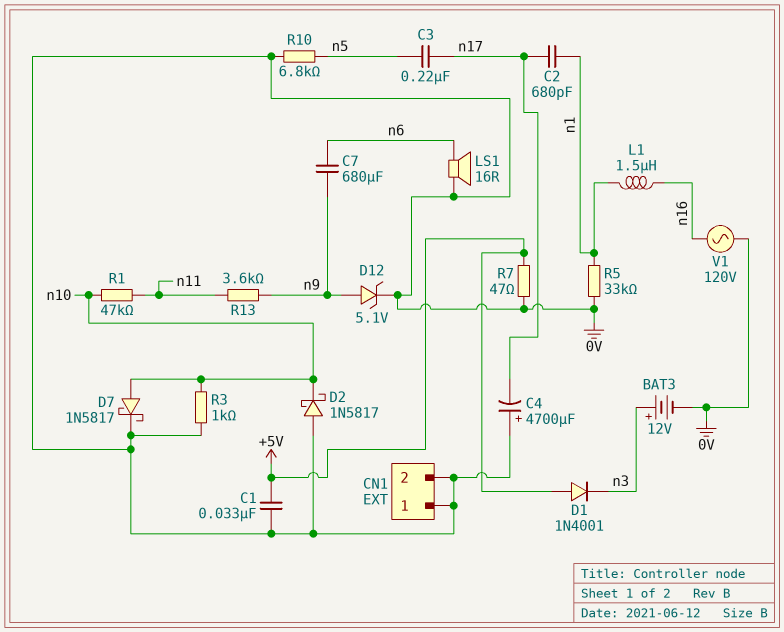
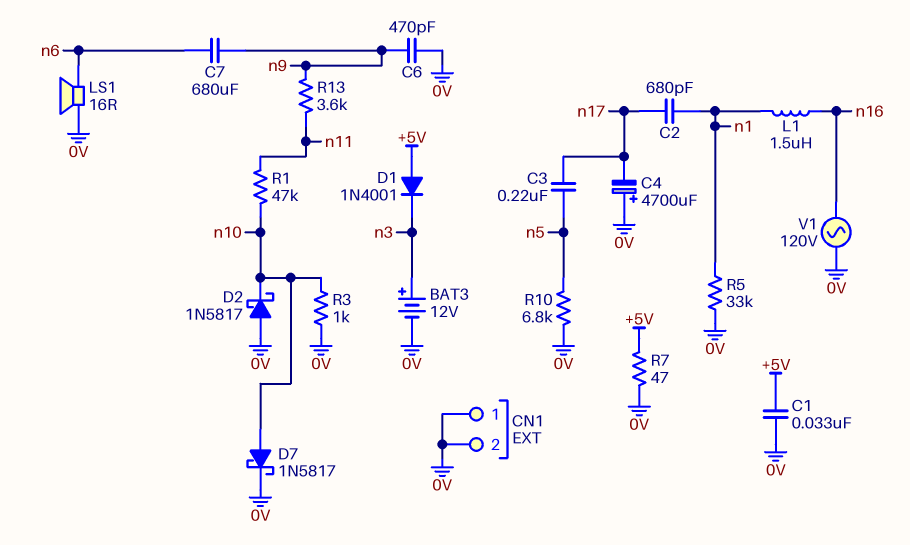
C6: none -> 470pF (0V, n9)
D12: zener 5.1V (A n9, K 0V) -> none

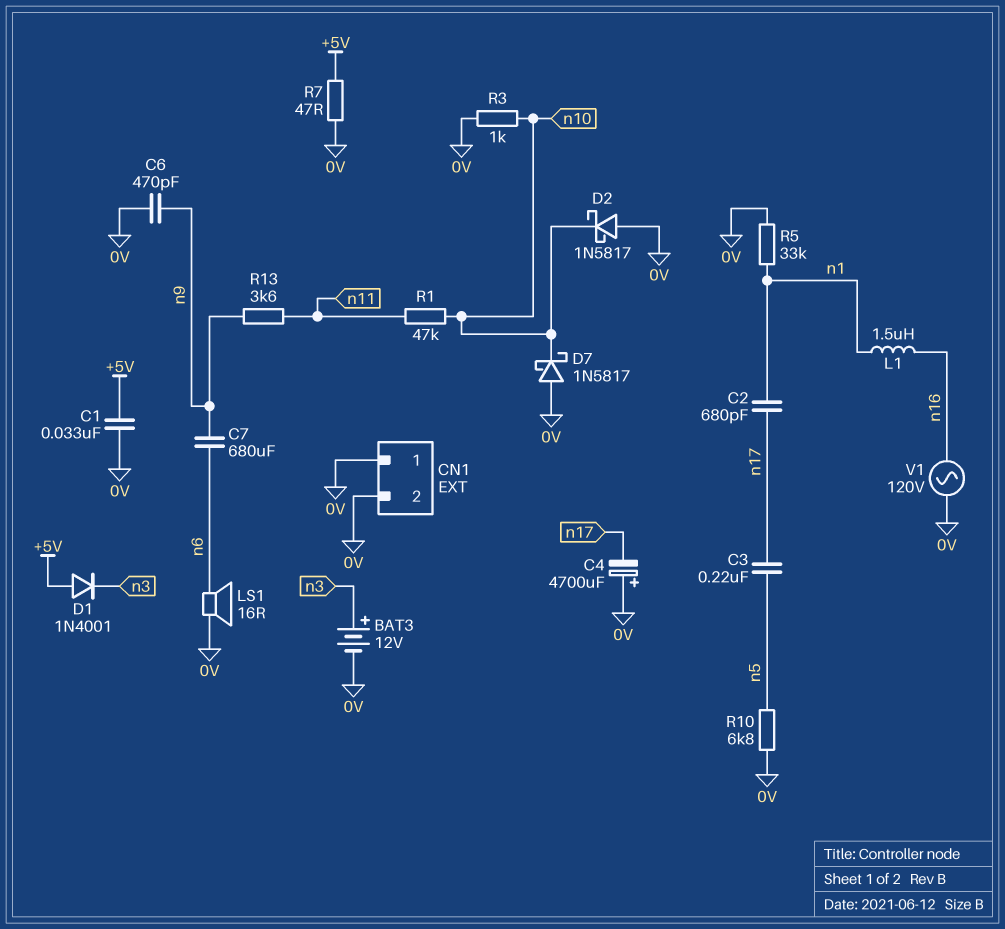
D7: schottky 1N5817 (A n10, K 0V) -> schottky 1N5817 (A 0V, K n10)

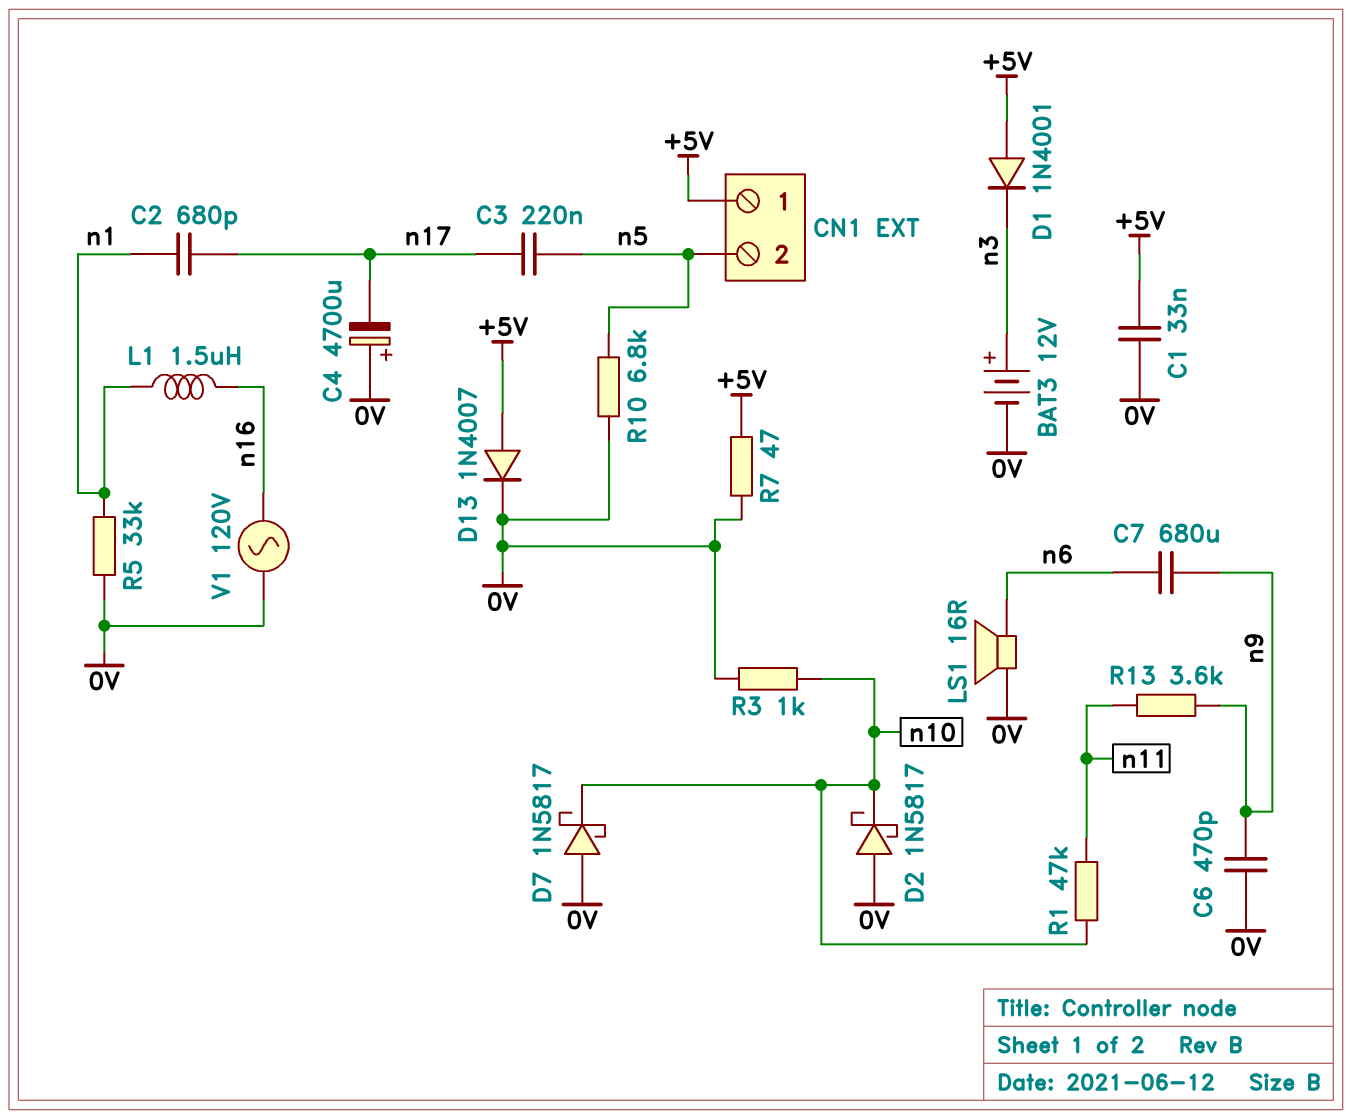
CN1 pin 1: 0V -> +5V
CN1 pin 2: 0V -> n5
D13: none -> diode 1N4007 (A +5V, K 0V)

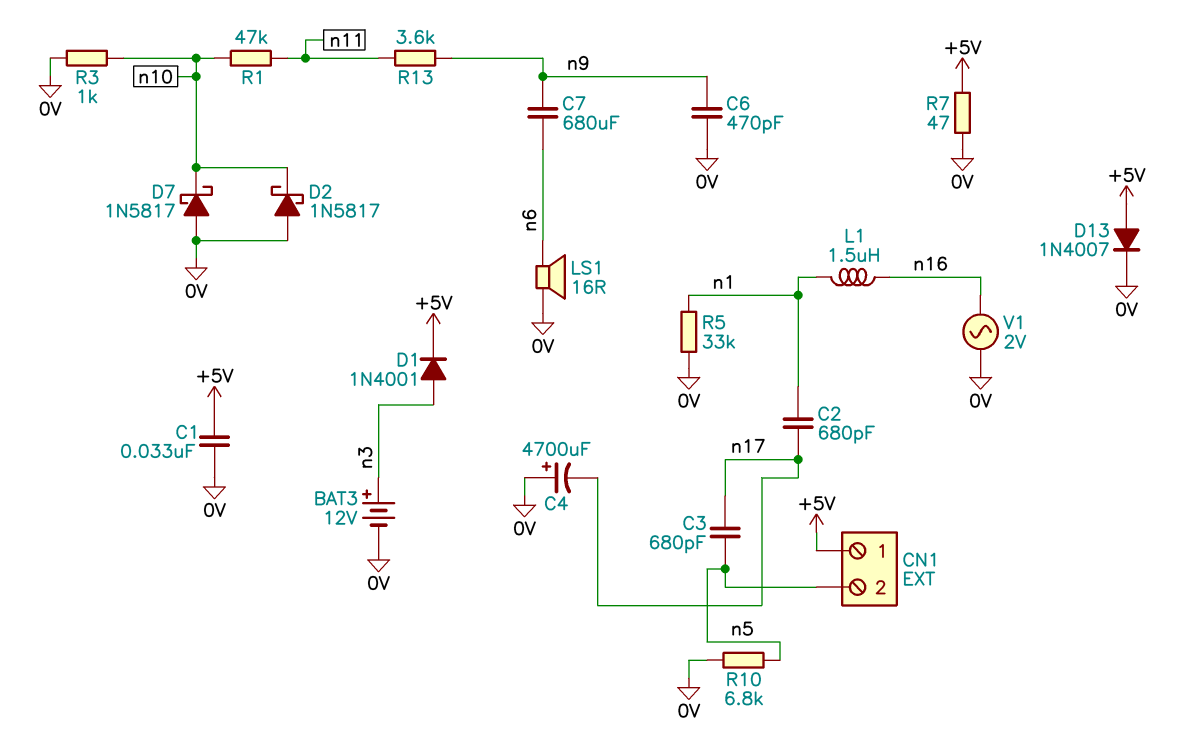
C3: 220nF (n5, n17) -> 680pF (n5, n17)
D1: diode 1N4001 (A +5V, K n3) -> diode 1N4001 (A n3, K +5V)
V1: AC 120V (0V, n16) -> AC 2V (0V, n16)

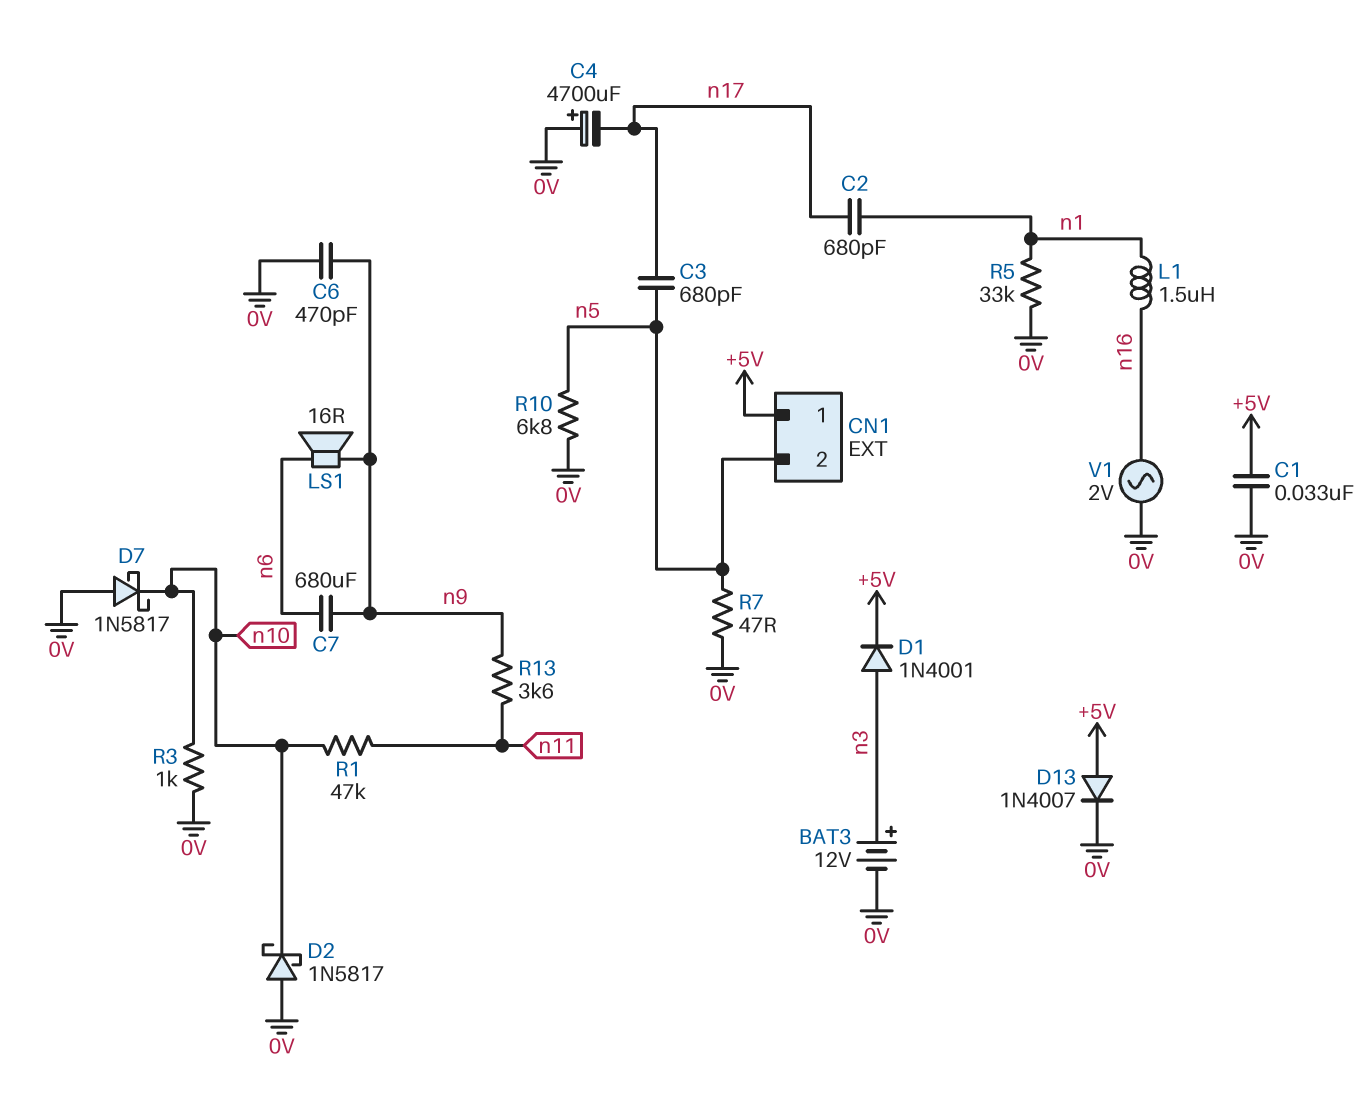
LS1: speaker 16R (0V, n6) -> speaker 16R (n6, n9)
R7: 47 (+5V, 0V) -> 47 (0V, n5)

